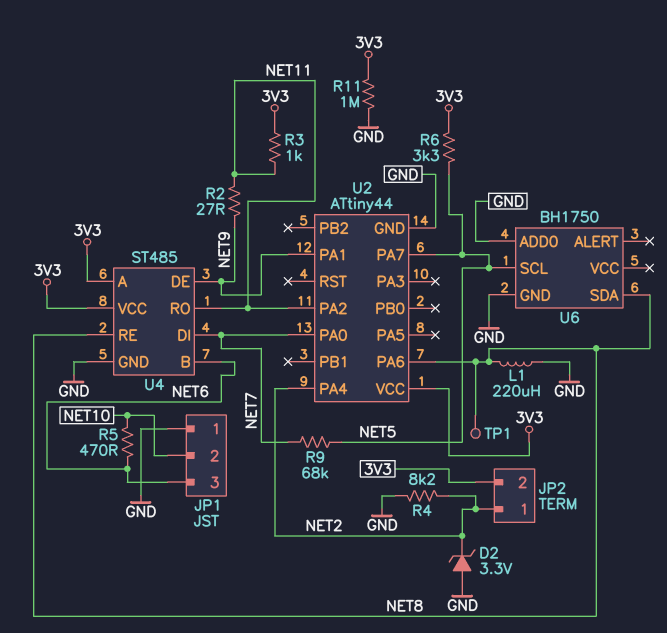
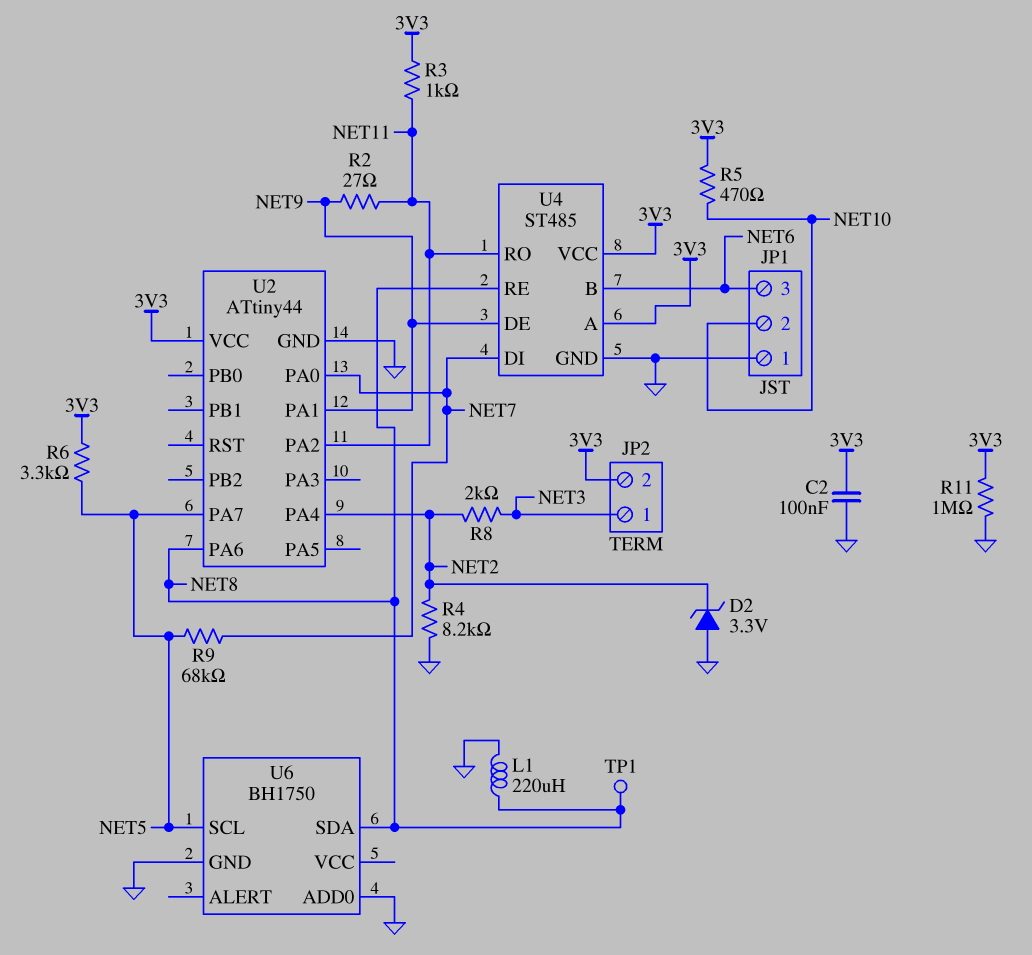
C2: none -> 100nF (3V3, GND)
JP2 pin 1: NET2 -> NET3
R5: 470 (NET6, NET10) -> 470 (3V3, NET10)
R8: none -> 2k (NET2, NET3)

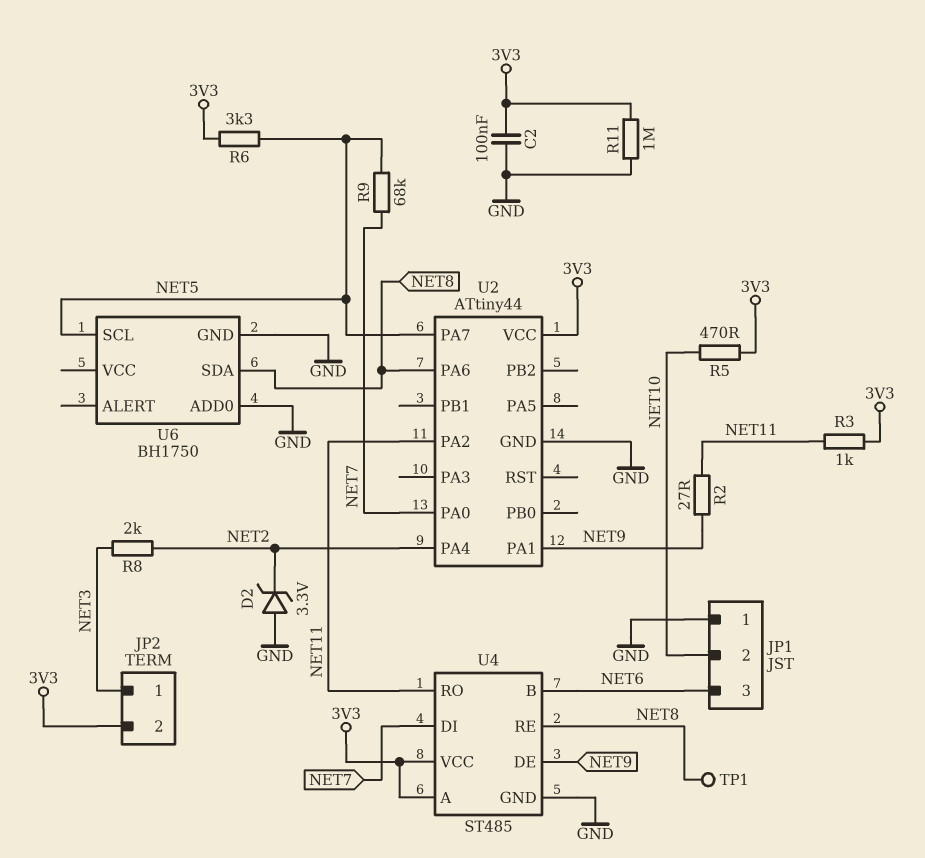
L1: 220uH (GND, NET8) -> none
R4: 8.2k (GND, NET2) -> none

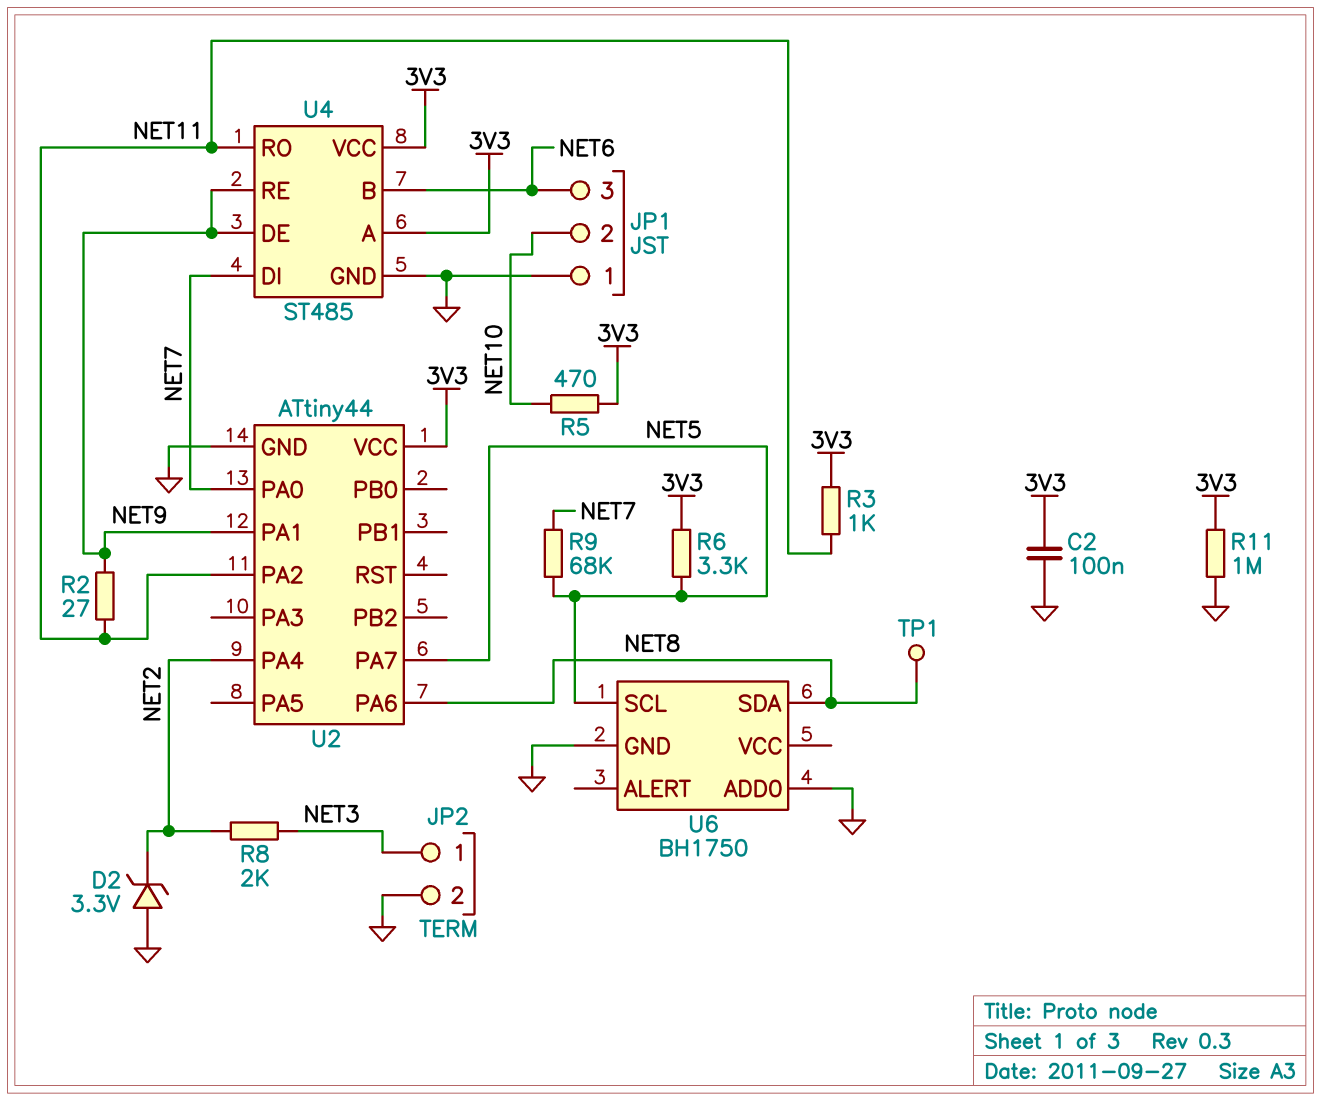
JP2 pin 2: 3V3 -> GND
U4 pin RE: NET8 -> NET9

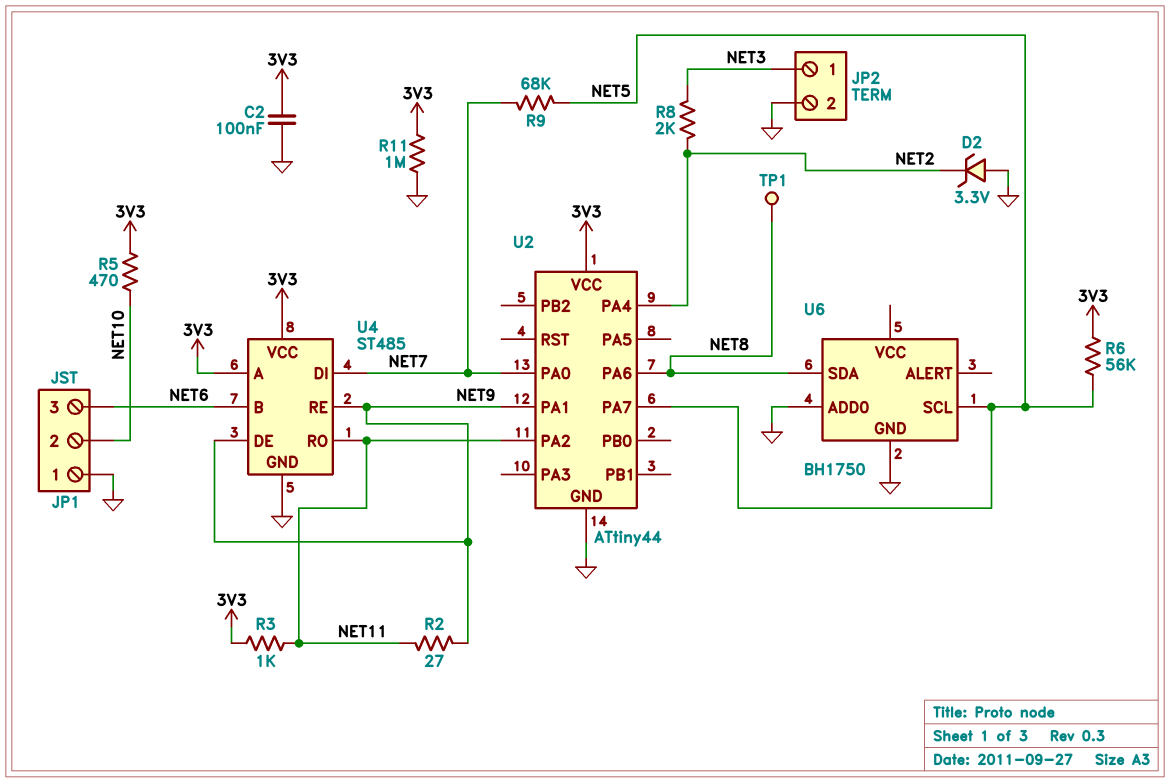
R6: 3.3k (3V3, NET5) -> 56k (3V3, NET5)

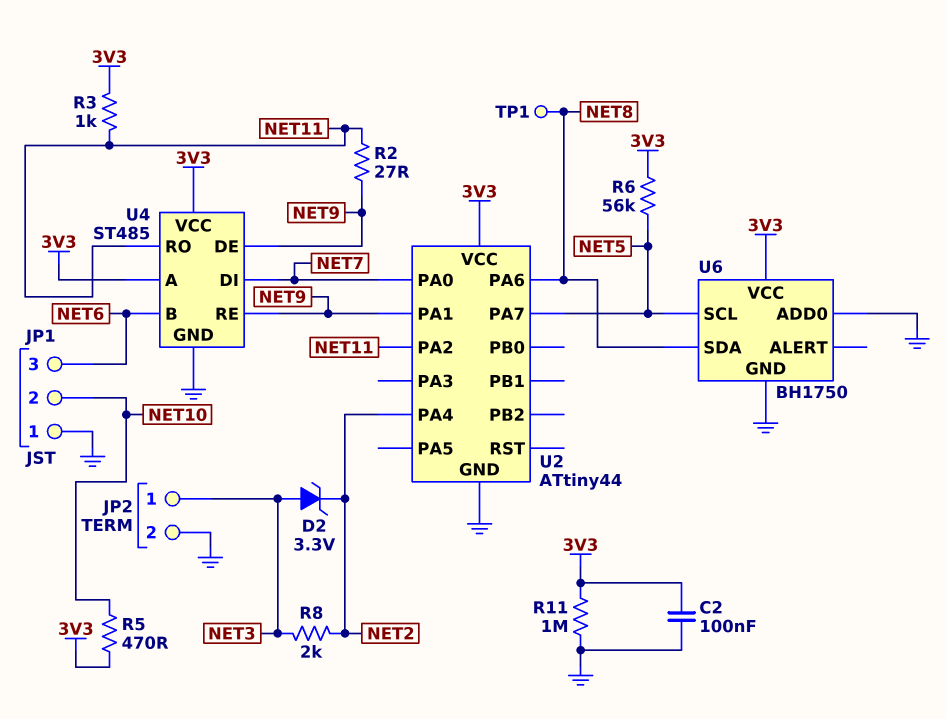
D2: zener 3.3V (A GND, K NET2) -> zener 3.3V (A NET3, K NET2)
R9: 68k (NET5, NET7) -> none
U6 pin VCC: none -> 3V3

